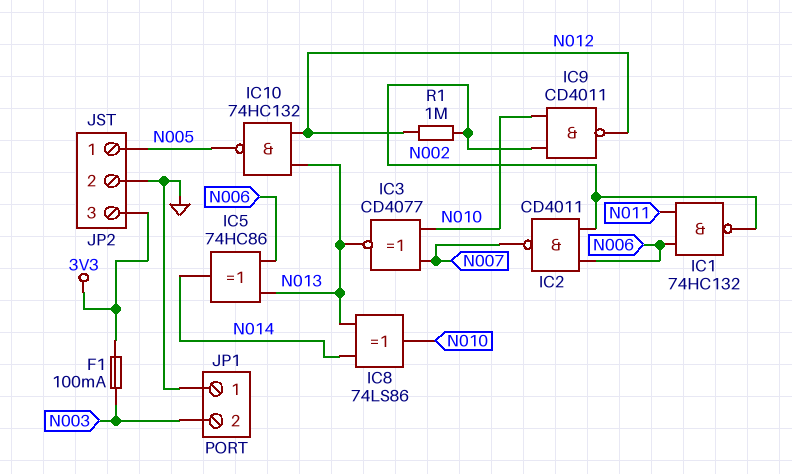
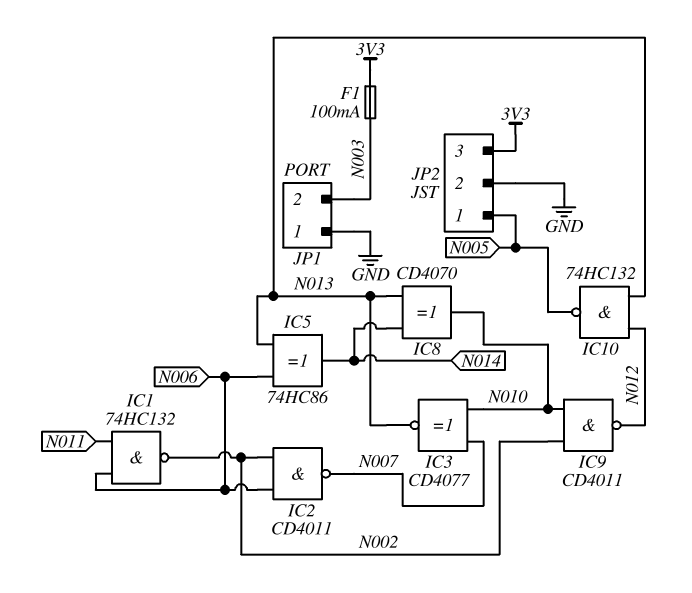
IC8: XOR 74LS86 (in N013, in N014, out N010) -> XOR CD4070 (in N013, in N014, out N010)
R1: 1M (N002, N012) -> none

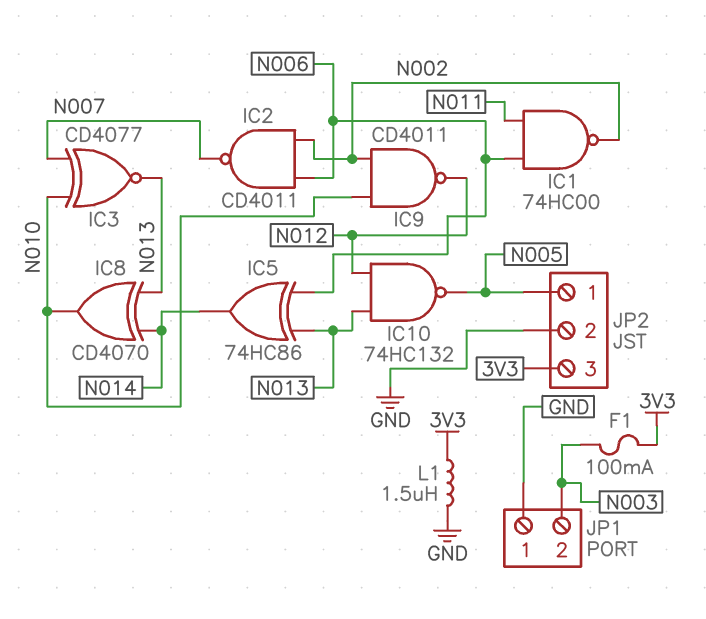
IC1: NAND 74HC132 (in N006, in N011, out N002) -> NAND 74HC00 (in N006, in N011, out N002)
L1: none -> 1.5uH (3V3, GND)

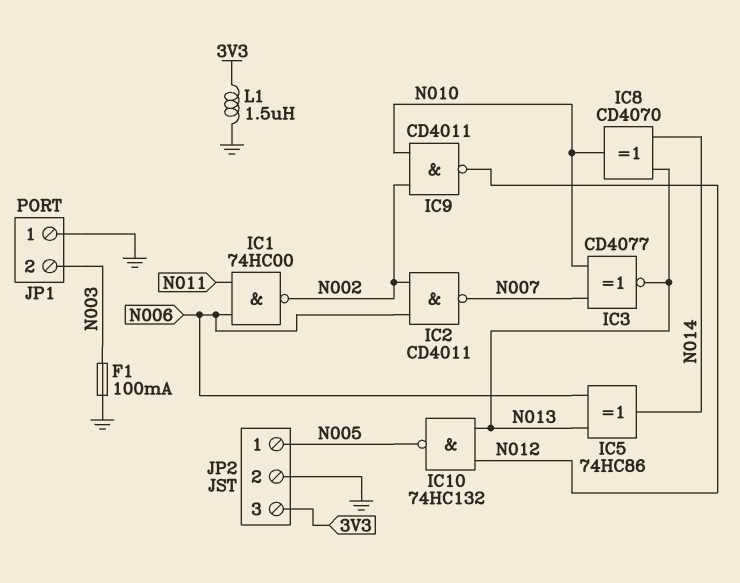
F1: 100mA (3V3, N003) -> 100mA (GND, N003)

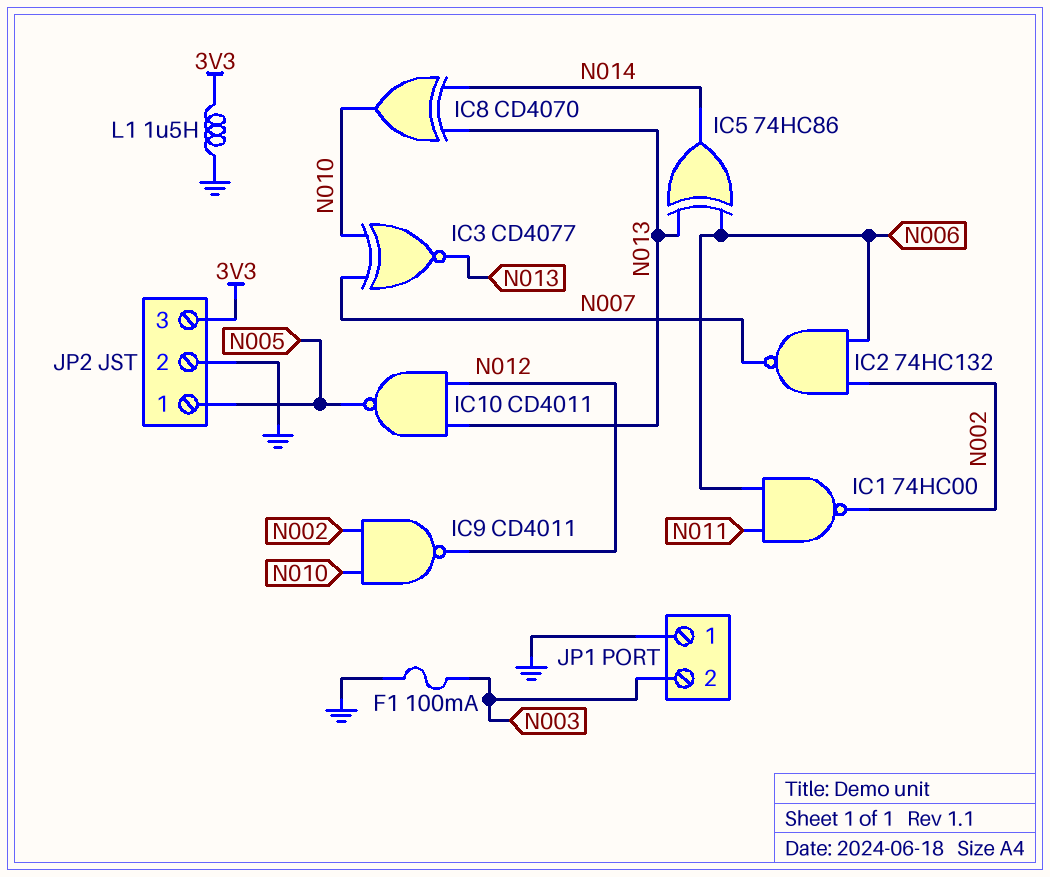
IC2: NAND CD4011 (in N002, in N006, out N007) -> NAND 74HC132 (in N002, in N006, out N007)
IC10: NAND 74HC132 (in N012, in N013, out N005) -> NAND CD4011 (in N012, in N013, out N005)

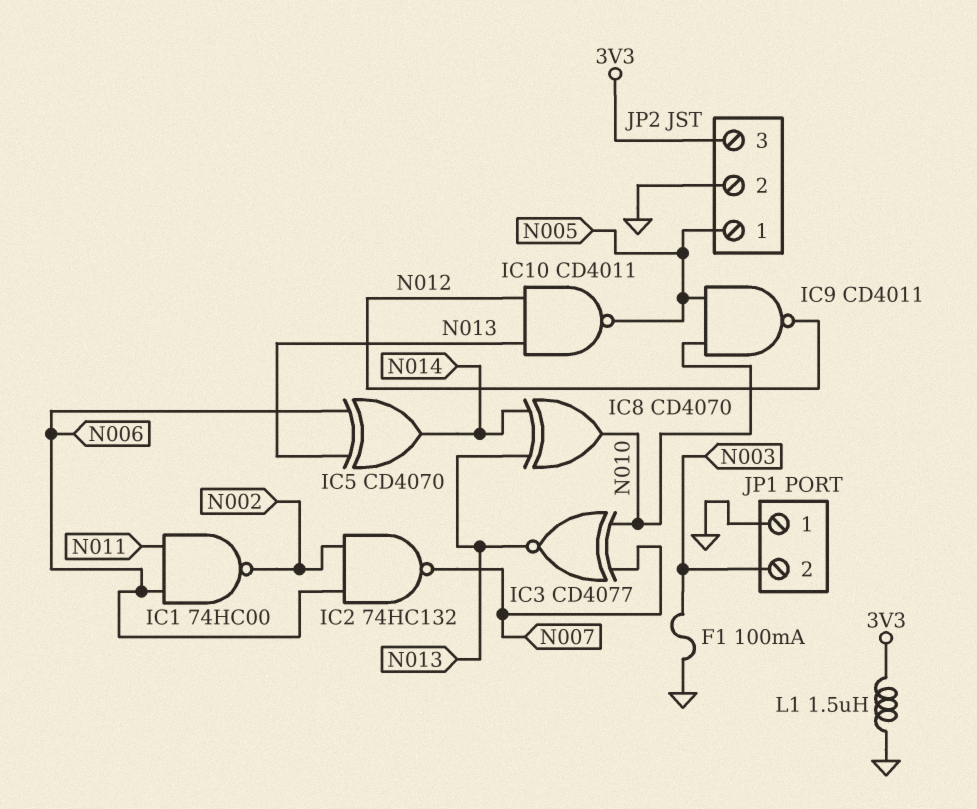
IC5: XOR 74HC86 (in N006, in N013, out N014) -> XOR CD4070 (in N006, in N013, out N014)
IC9: NAND CD4011 (in N002, in N010, out N012) -> NAND CD4011 (in N005, in N010, out N012)

